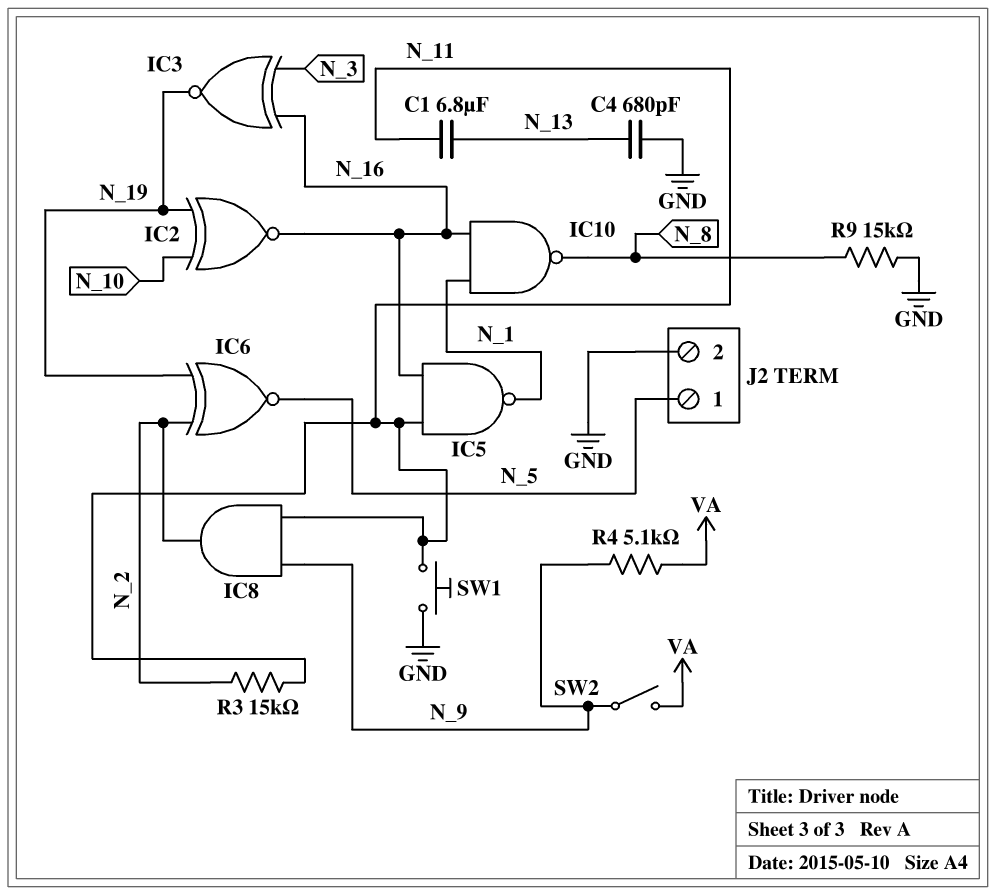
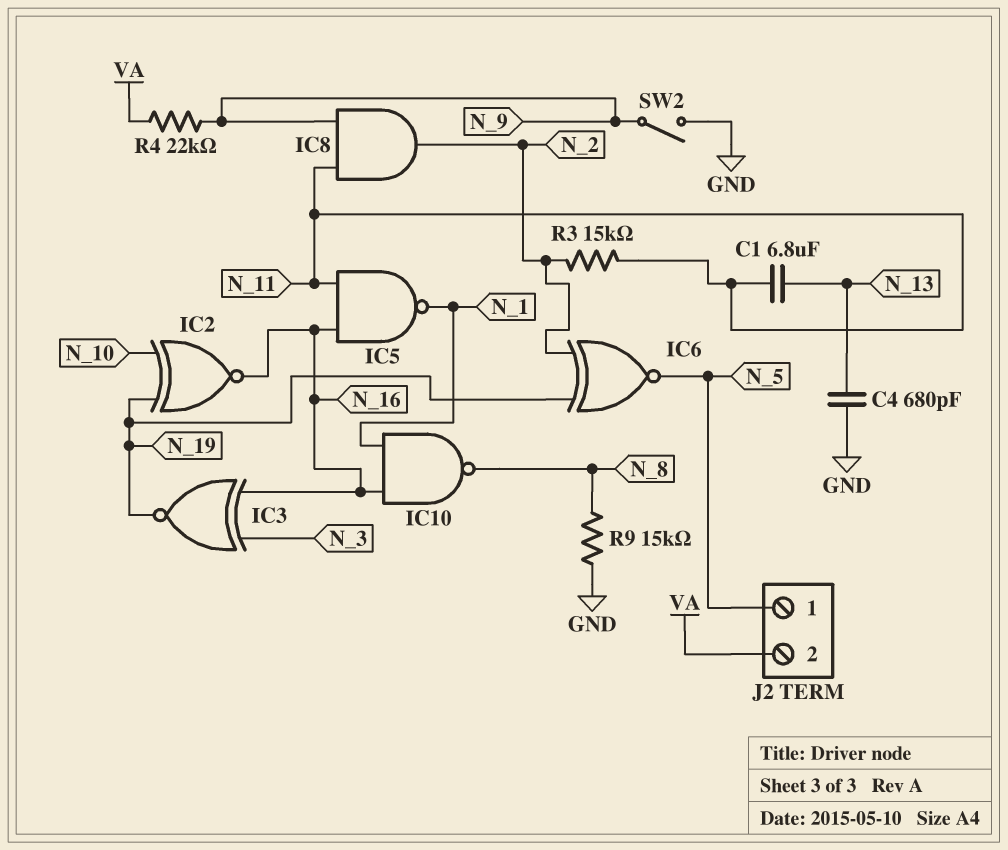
J2 pin 2: GND -> VA
R4: 5.1k (N_9, VA) -> 22k (N_9, VA)
SW1: button (GND, N_11) -> none
SW2: switch (N_9, VA) -> switch (GND, N_9)

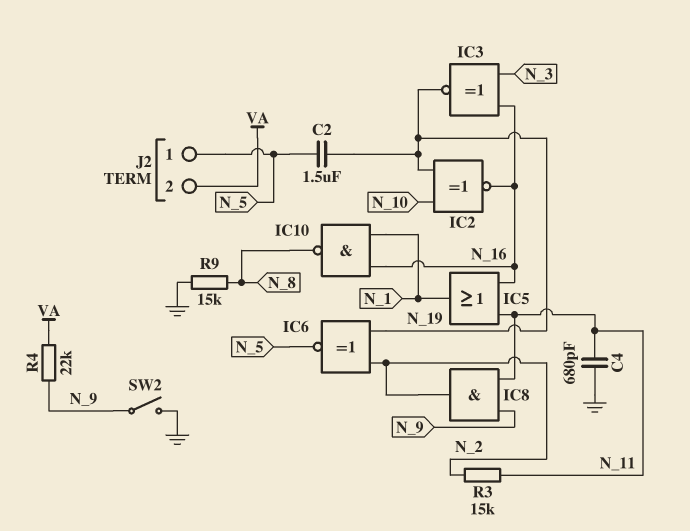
C1: 6.8uF (N_11, N_13) -> none
C2: none -> 1.5uF (N_5, N_19)
C4: 680pF (GND, N_13) -> 680pF (GND, N_11)
IC5: NAND (in N_11, in N_16, out N_1) -> OR (in N_11, in N_16, out N_1)

